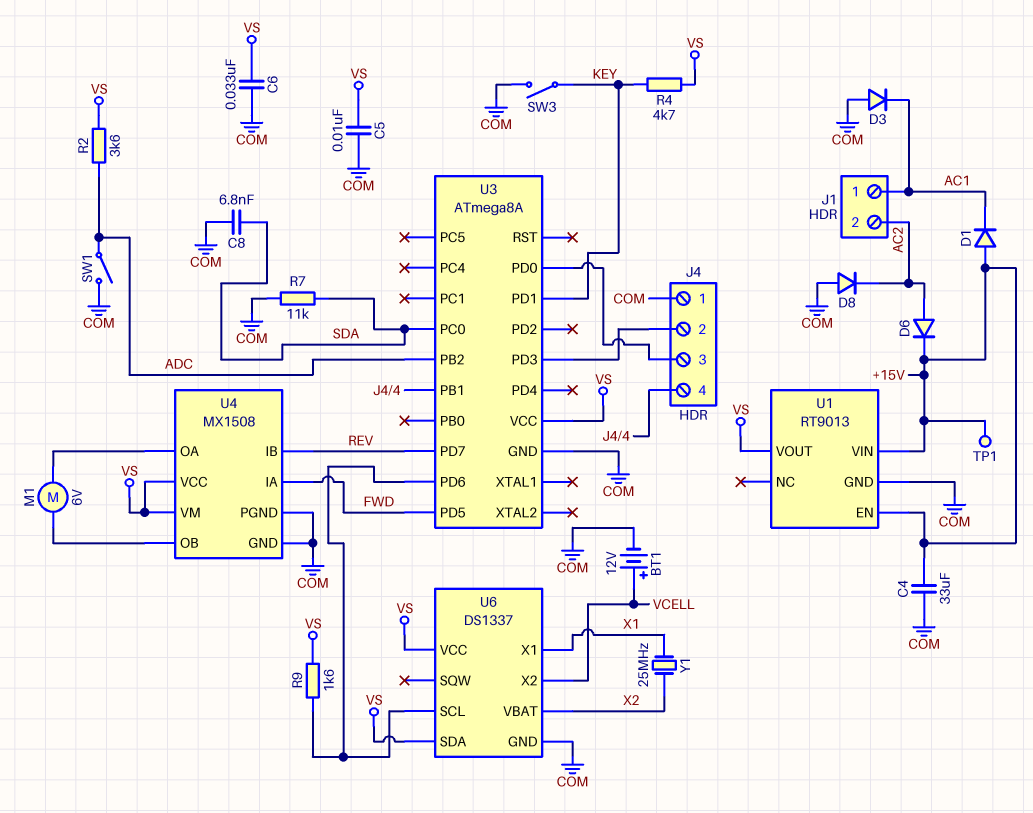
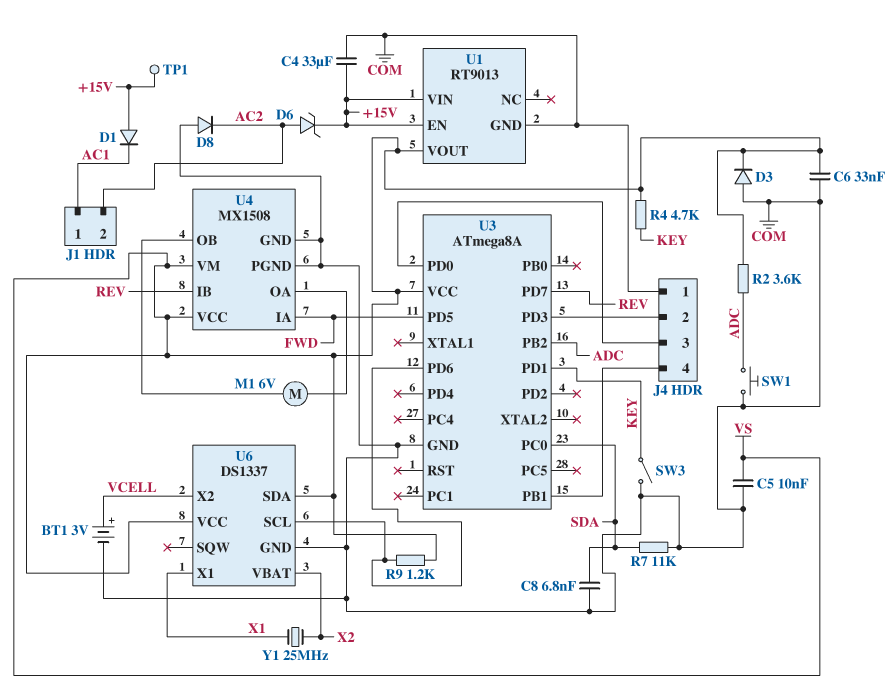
BT1: 12V (plus VCELL, minus COM) -> 3V (plus VCELL, minus COM)
D3: diode (A COM, K AC1) -> diode (A COM, K VS)
D6: diode (A AC2, K +15V) -> zener (A AC2, K +15V)
R9: 1.6k (U3/PD6, VS) -> 1.2k (U3/PD6, VS)
SW1: switch (ADC, COM) -> button (ADC, COM)

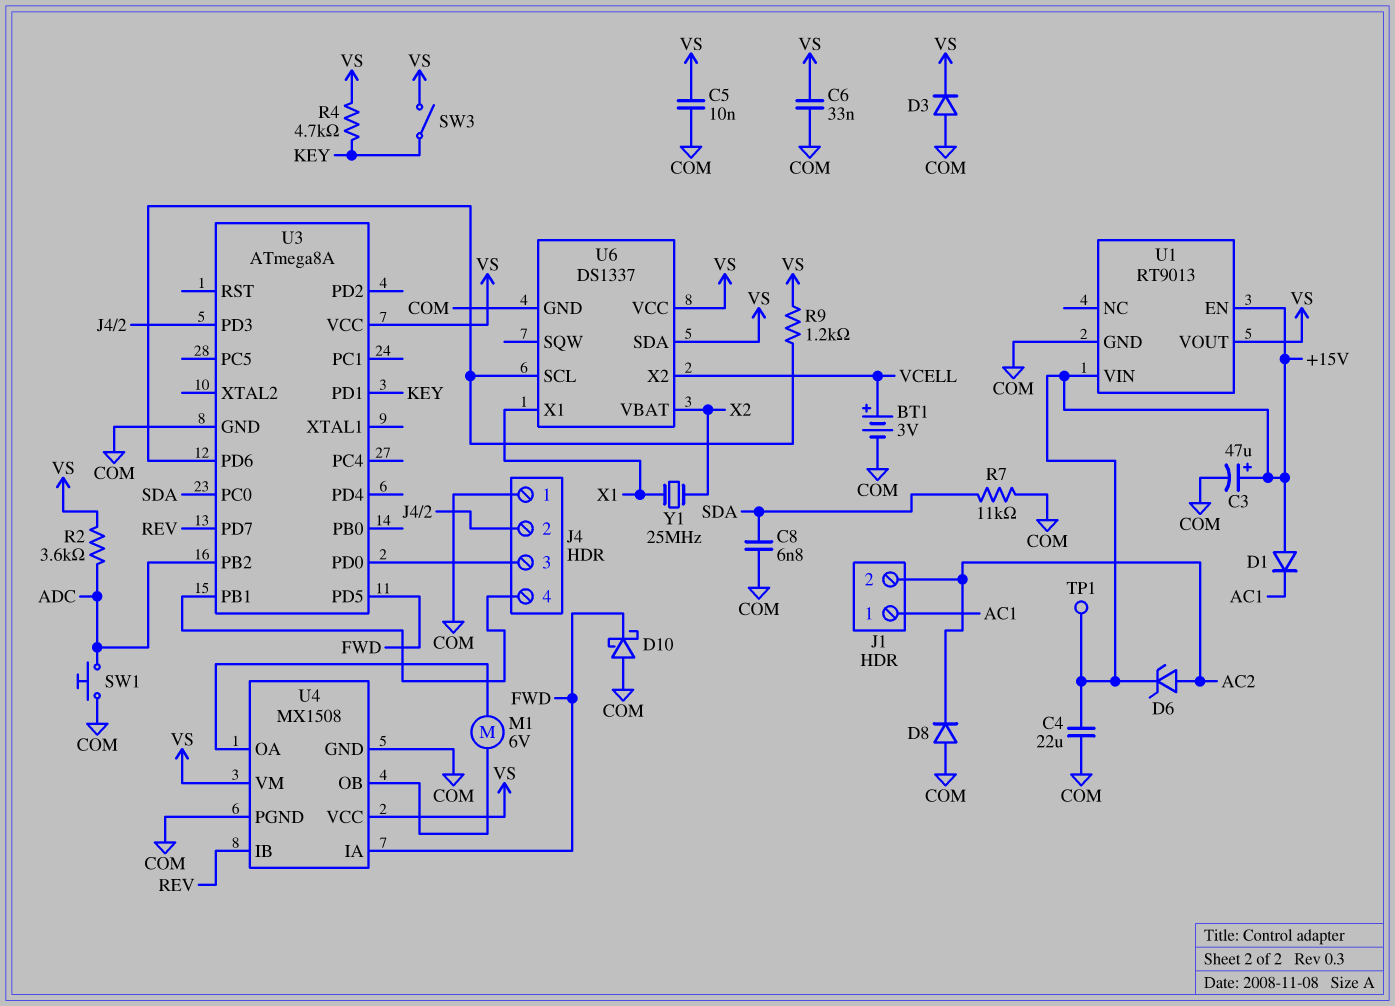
C3: none -> 47uF (plus +15V, minus COM)
C4: 33uF (+15V, COM) -> 22uF (+15V, COM)
D10: none -> schottky (A COM, K FWD)
SW3: switch (COM, KEY) -> switch (KEY, VS)

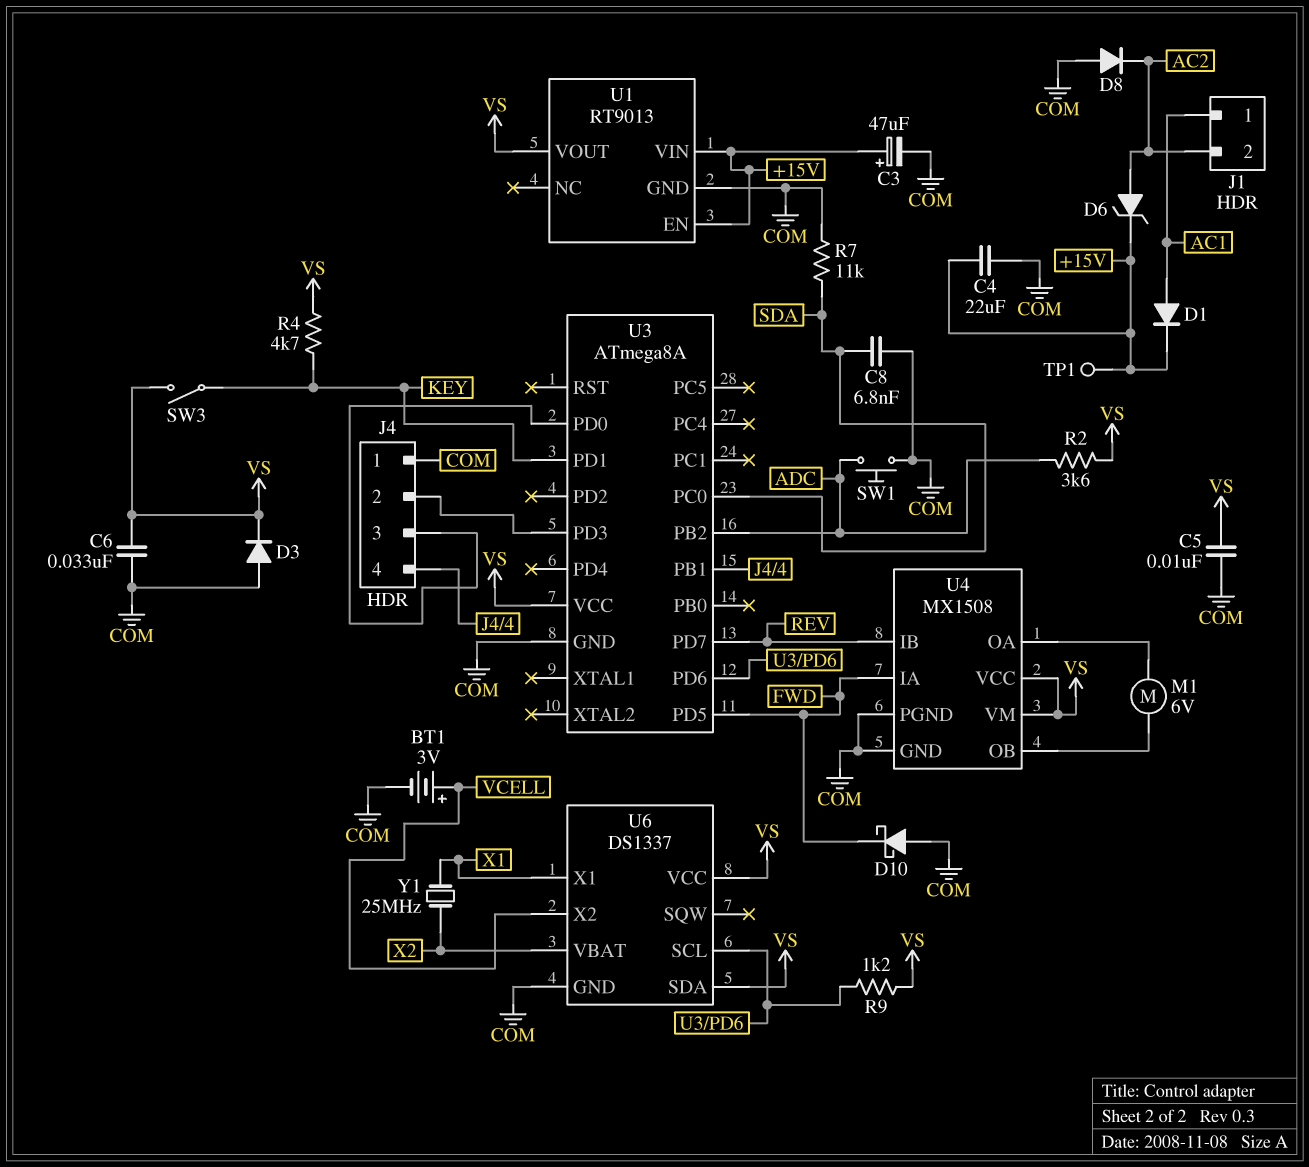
D1: diode (A +15V, K AC1) -> diode (A AC1, K +15V)

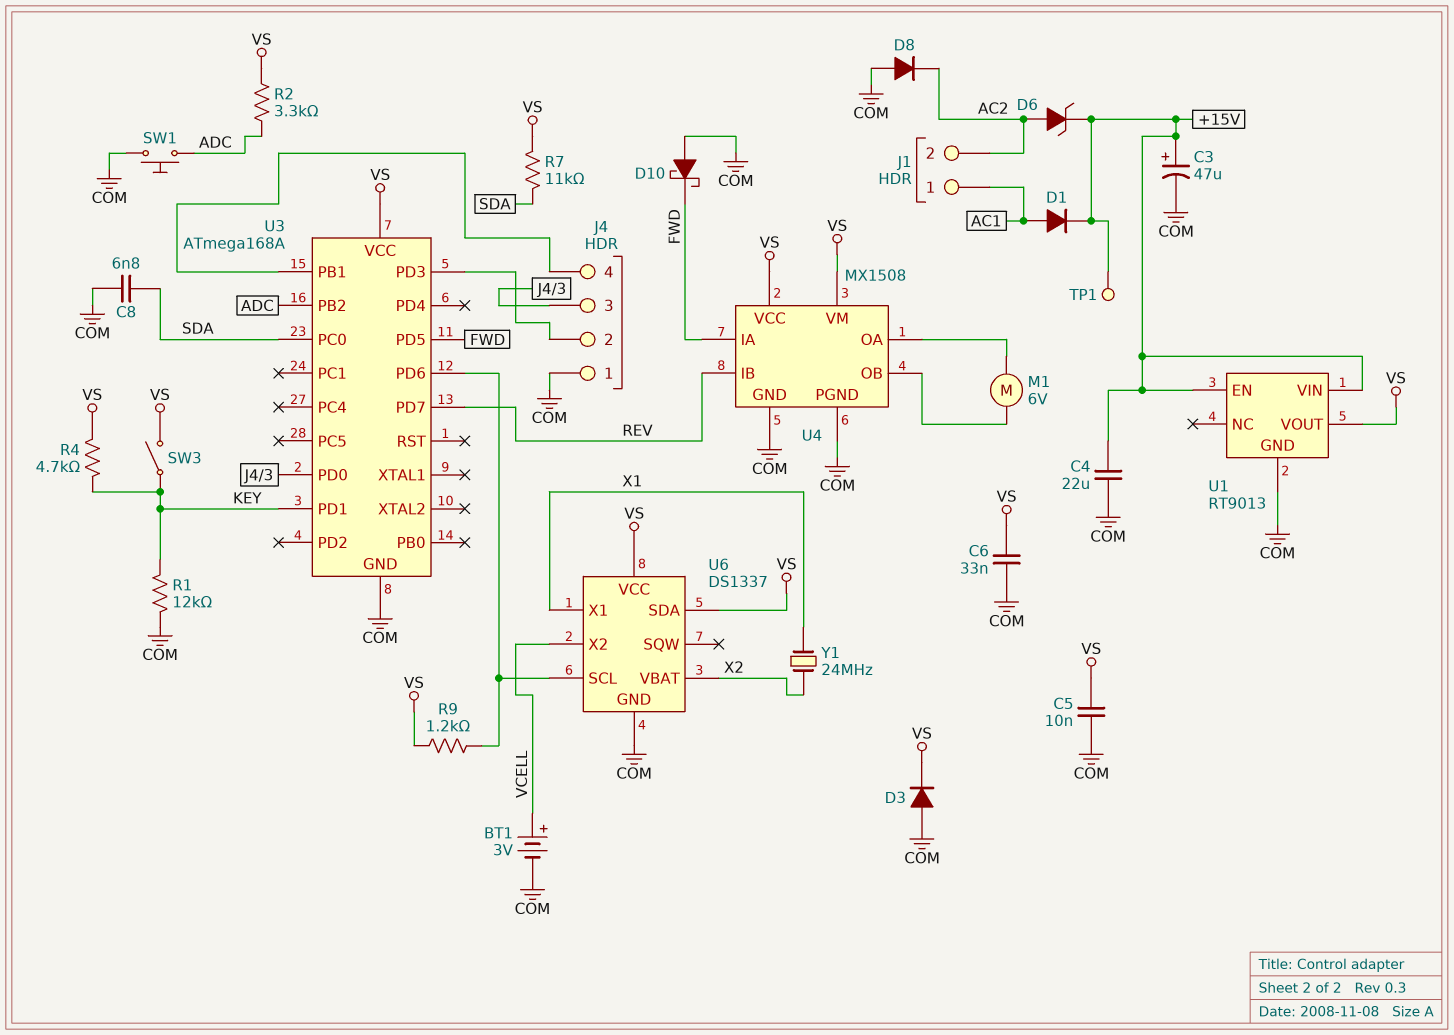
R1: none -> 12k (COM, KEY)
R2: 3.6k (ADC, VS) -> 3.3k (ADC, VS)
R7: 11k (COM, SDA) -> 11k (SDA, VS)
U3: ATmega8A -> ATmega168A
Y1: 25MHz (X1, X2) -> 24MHz (X1, X2)

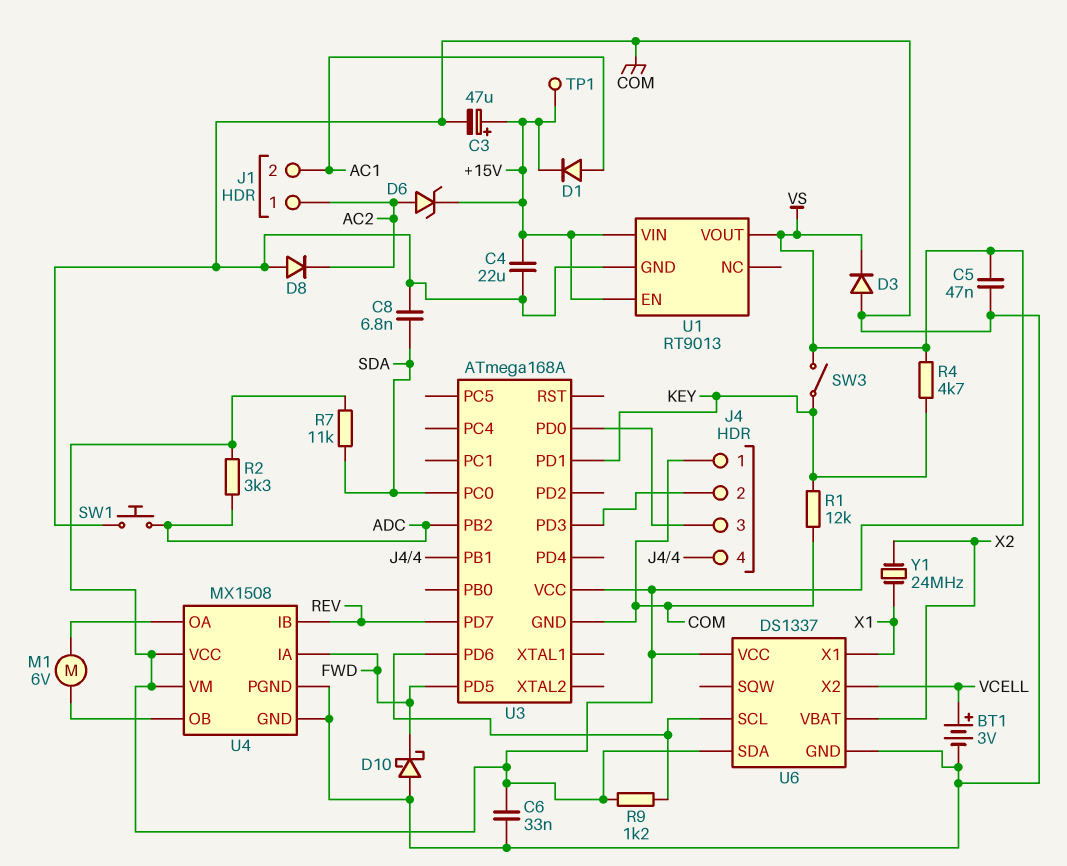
C5: 10nF (COM, VS) -> 47nF (COM, VS)
J1 pin 1: AC1 -> AC2
J1 pin 2: AC2 -> AC1

